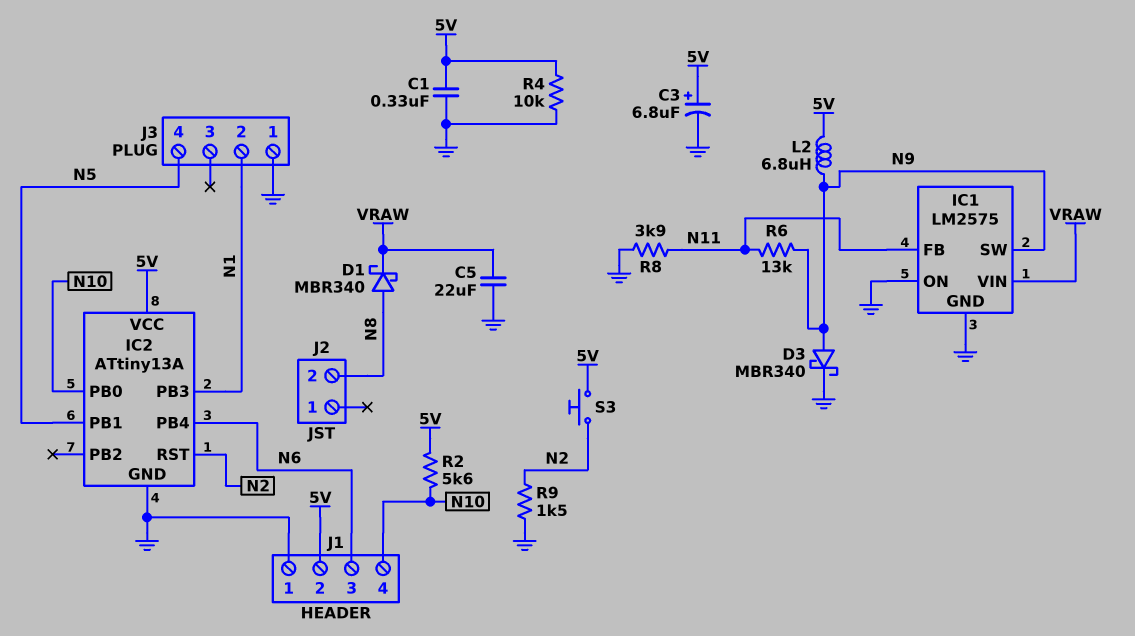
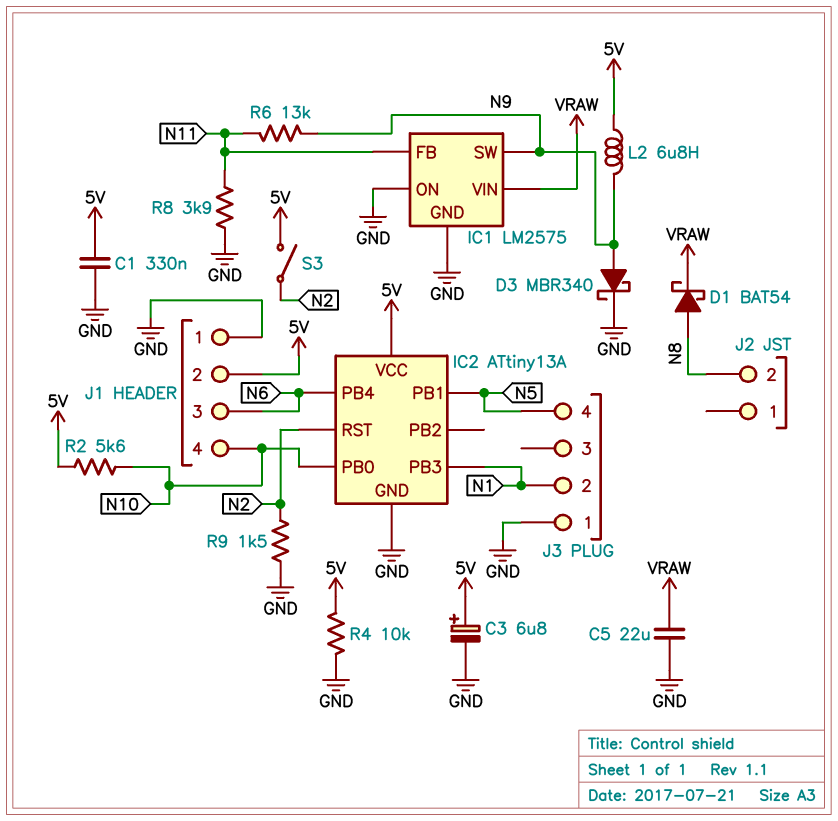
D1: schottky MBR340 (A N8, K VRAW) -> schottky BAT54 (A N8, K VRAW)
S3: button (5V, N2) -> switch (5V, N2)

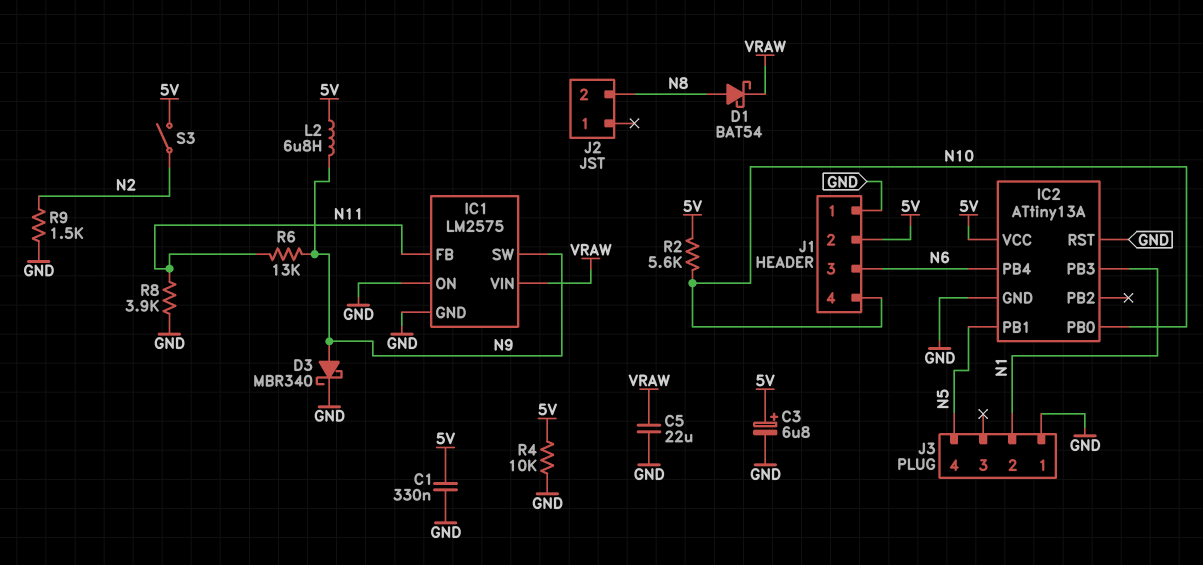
IC2 pin RST: N2 -> GND

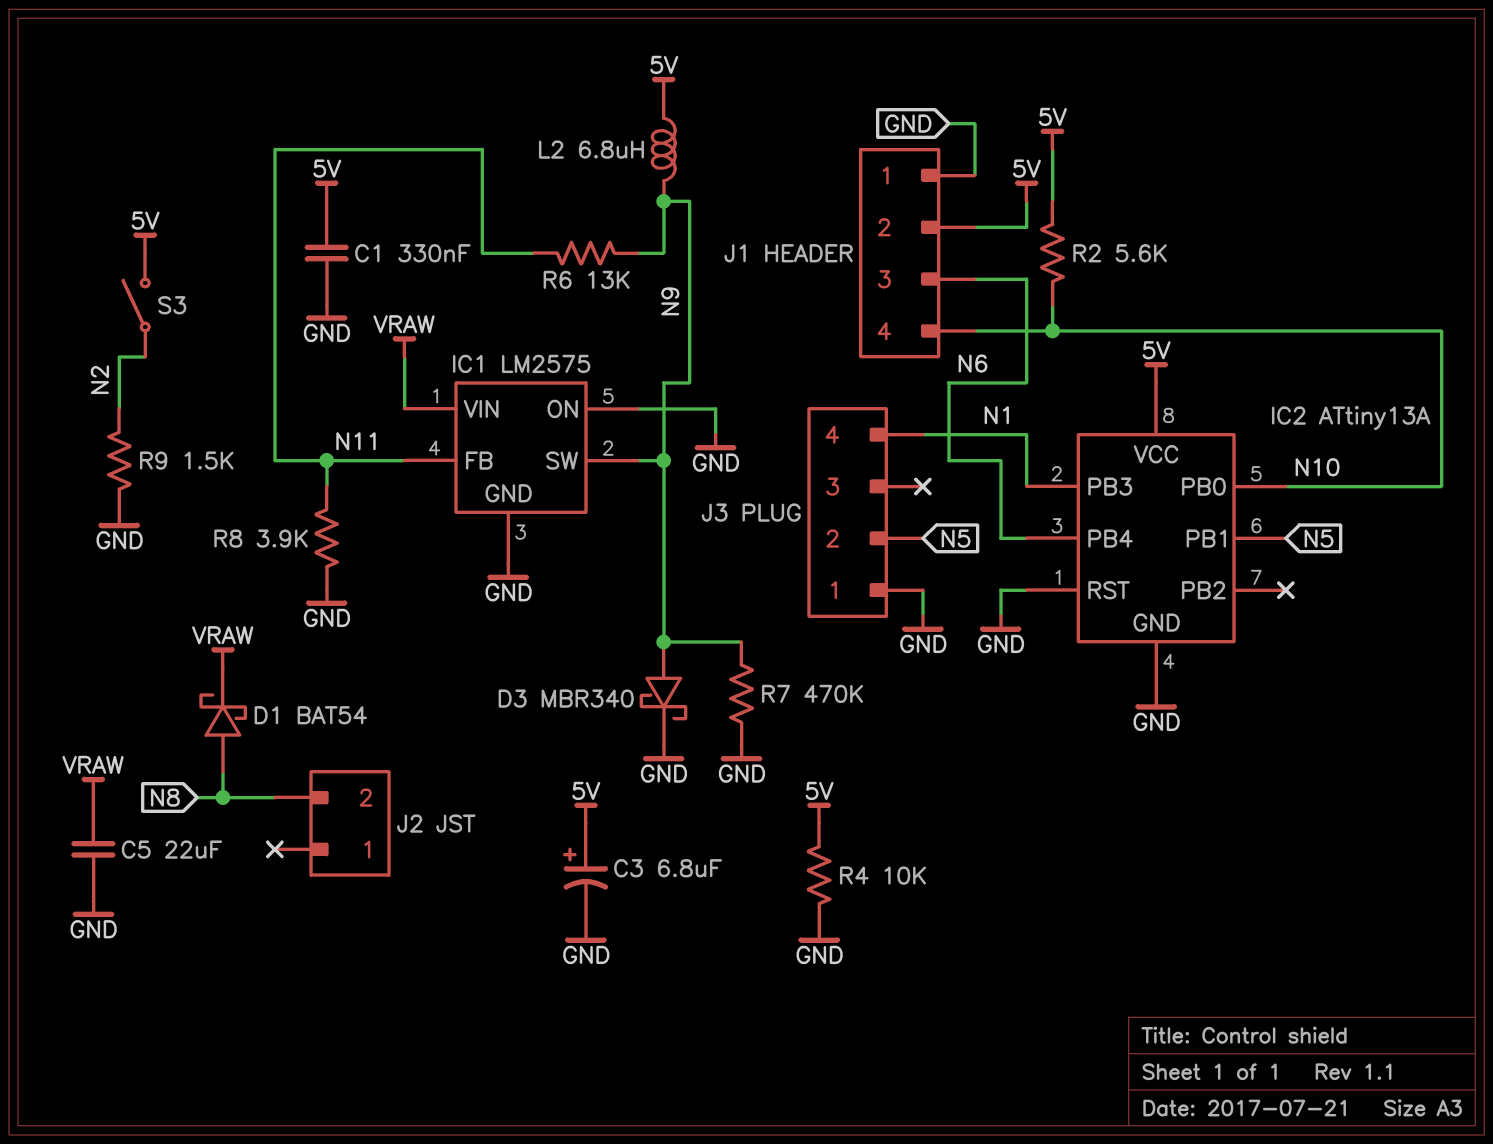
J3 pin 2: N1 -> N5
J3 pin 4: N5 -> N1
R7: none -> 470k (GND, N9)

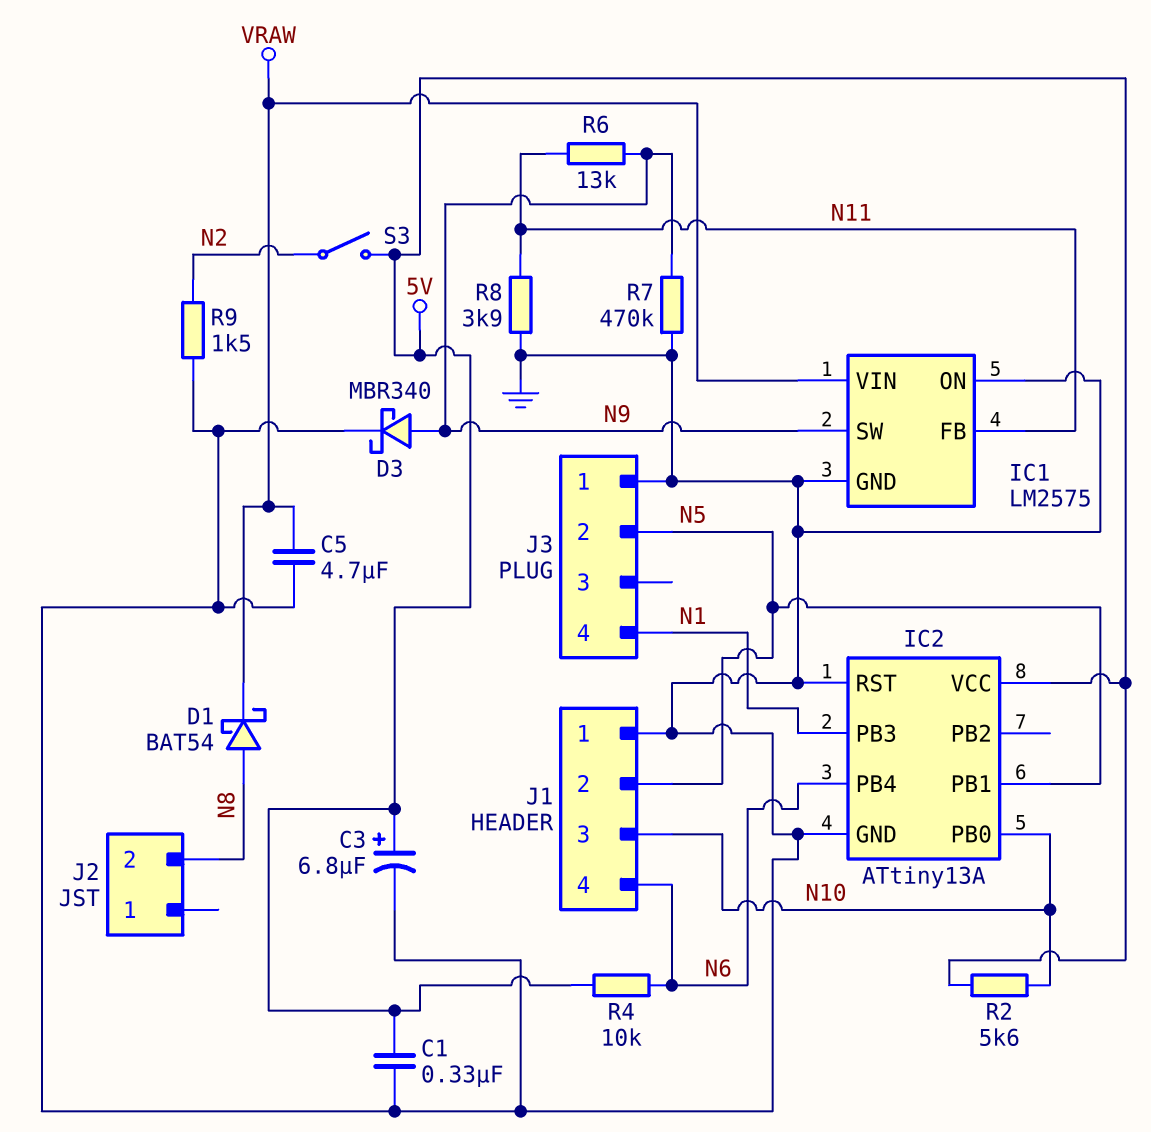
C5: 22uF (GND, VRAW) -> 4.7uF (GND, VRAW)
J1 pin 2: 5V -> N5
J1 pin 3: N6 -> N10
J1 pin 4: N10 -> N6
L2: 6.8uH (5V, N9) -> none
R4: 10k (5V, GND) -> 10k (5V, N6)

